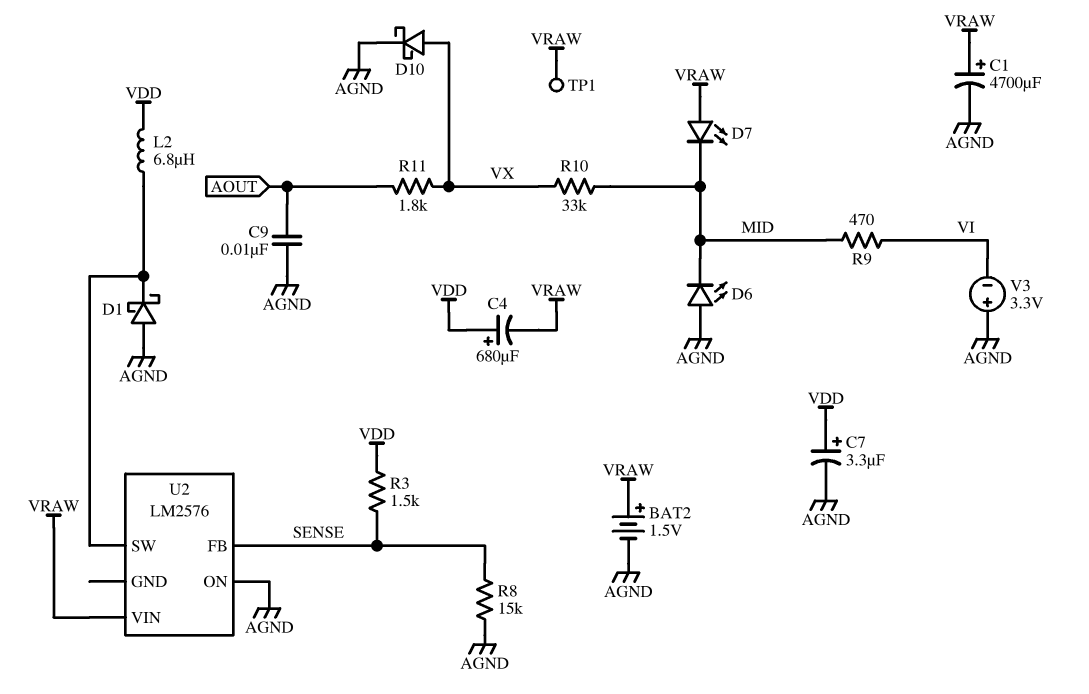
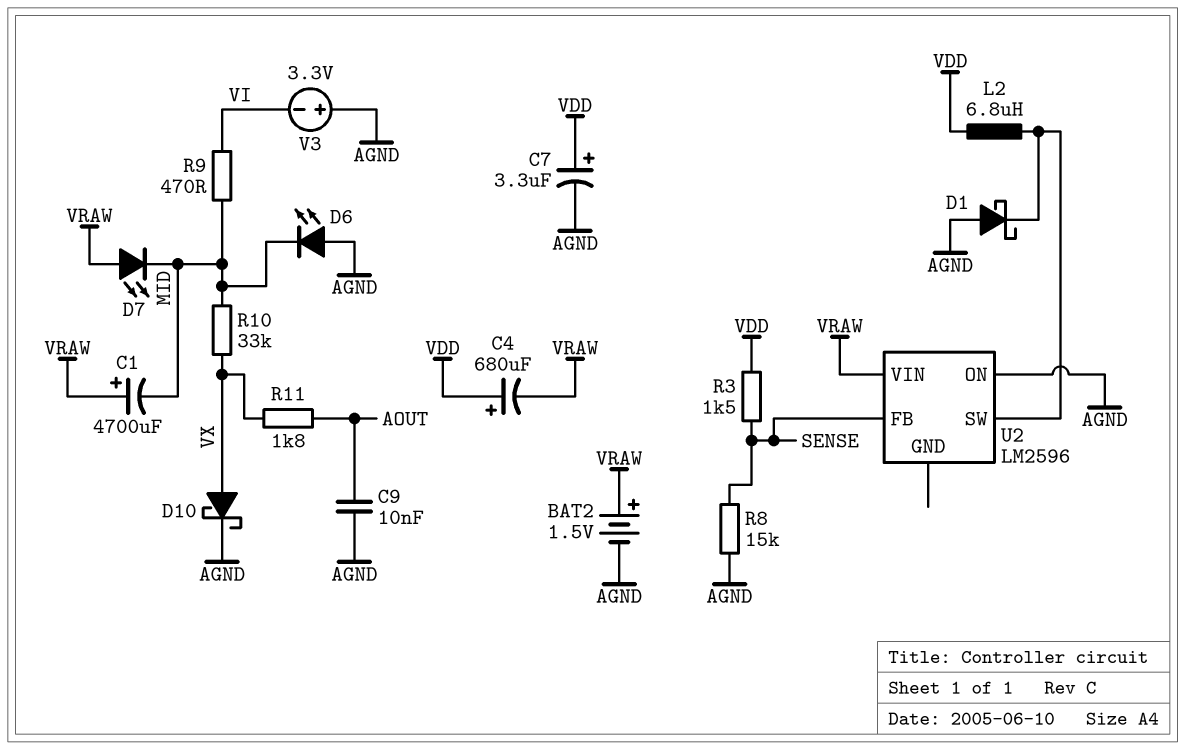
C1: 4700uF (plus VRAW, minus AGND) -> 4700uF (plus VRAW, minus MID)
TP1: test point (VRAW) -> none
U2: LM2576 -> LM2596

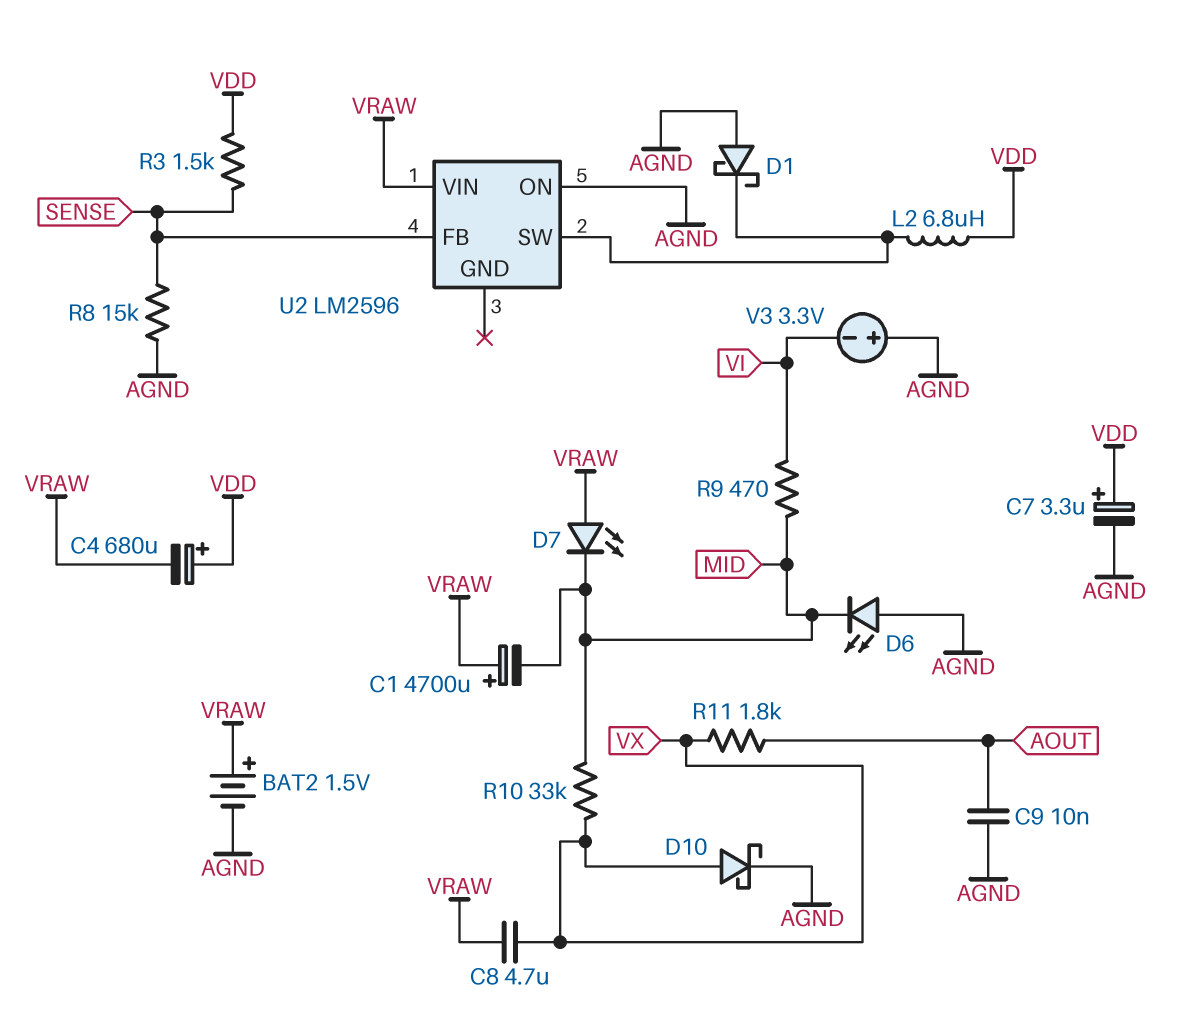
C8: none -> 4.7uF (VRAW, VX)

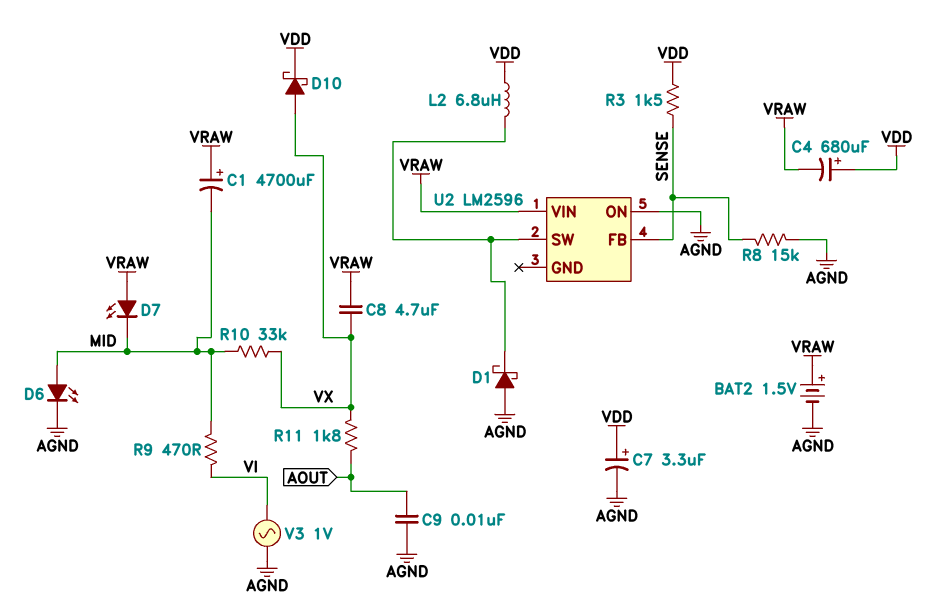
D6: LED (A AGND, K MID) -> LED (A MID, K AGND)
D10: schottky (A VX, K AGND) -> schottky (A VX, K VDD)
V3: 3.3V (plus AGND, minus VI) -> AC 1V (AGND, VI)

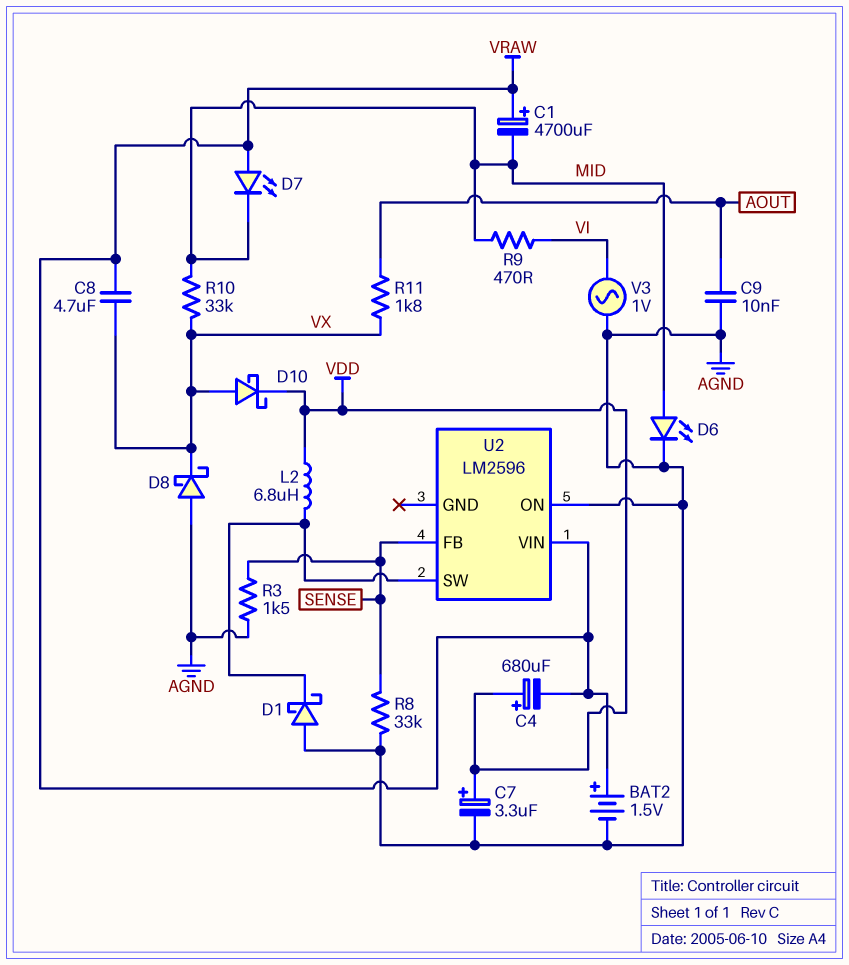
D8: none -> schottky (A AGND, K VX)
R3: 1.5k (SENSE, VDD) -> 1.5k (AGND, SENSE)
R8: 15k (AGND, SENSE) -> 33k (AGND, SENSE)

